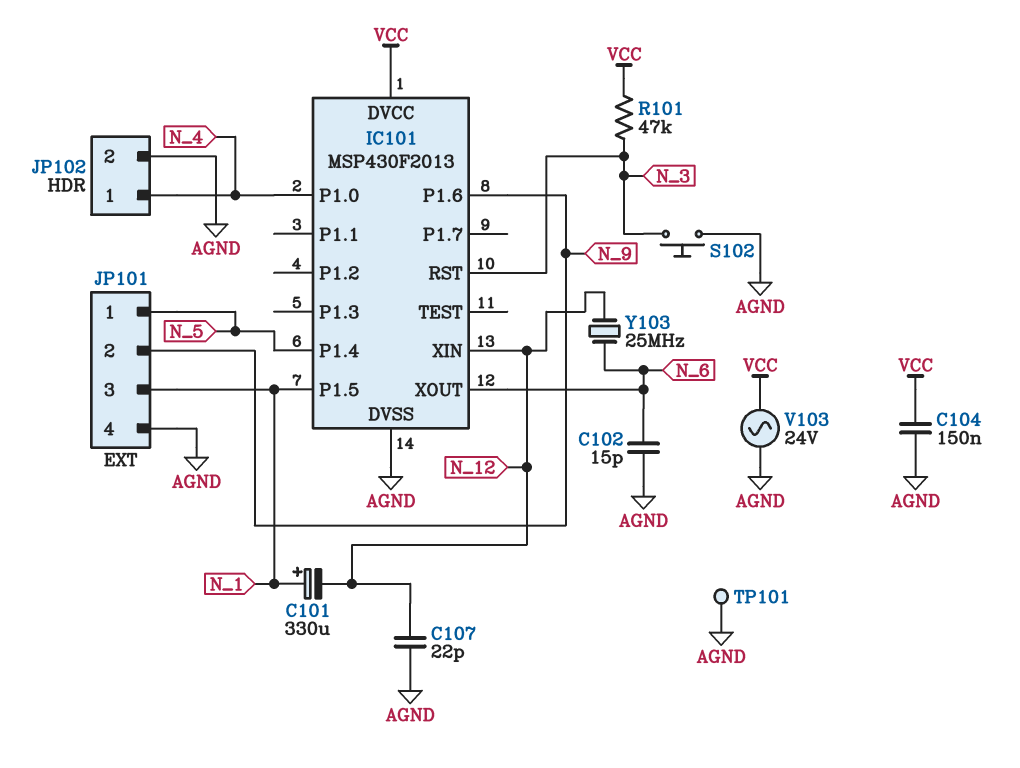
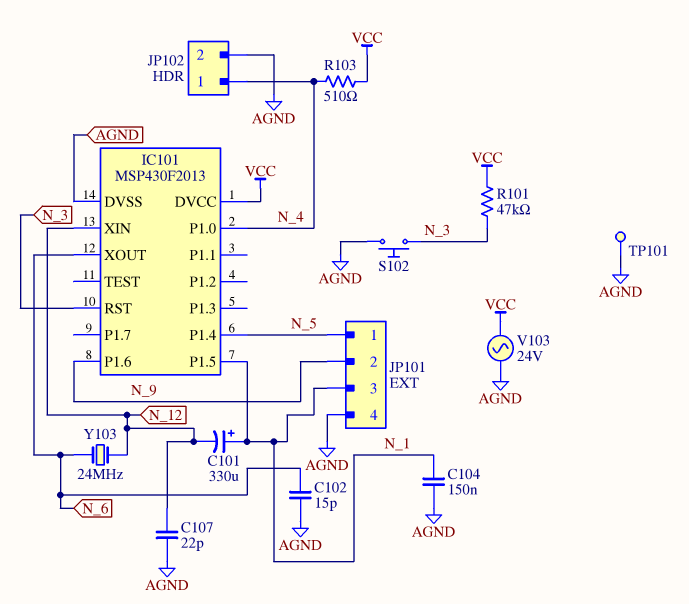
C104: 150nF (AGND, VCC) -> 150nF (AGND, N_1)
R103: none -> 510 (N_4, VCC)
Y103: 25MHz (N_6, N_12) -> 24MHz (N_6, N_12)

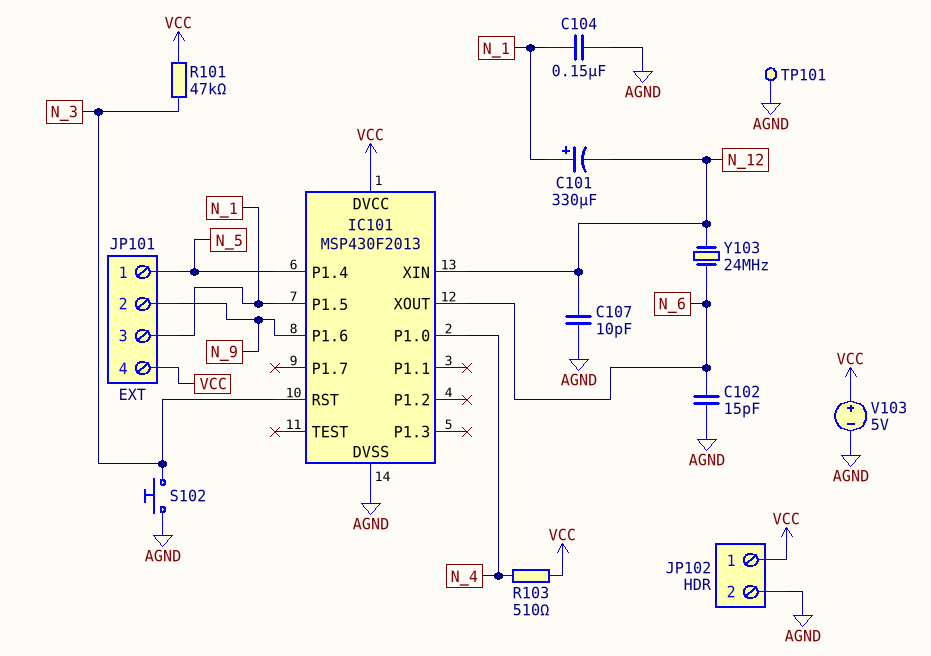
C107: 22pF (AGND, N_12) -> 10pF (AGND, N_12)
JP101 pin 4: AGND -> VCC
JP102 pin 1: N_4 -> VCC
V103: AC 24V (AGND, VCC) -> 5V (plus VCC, minus AGND)

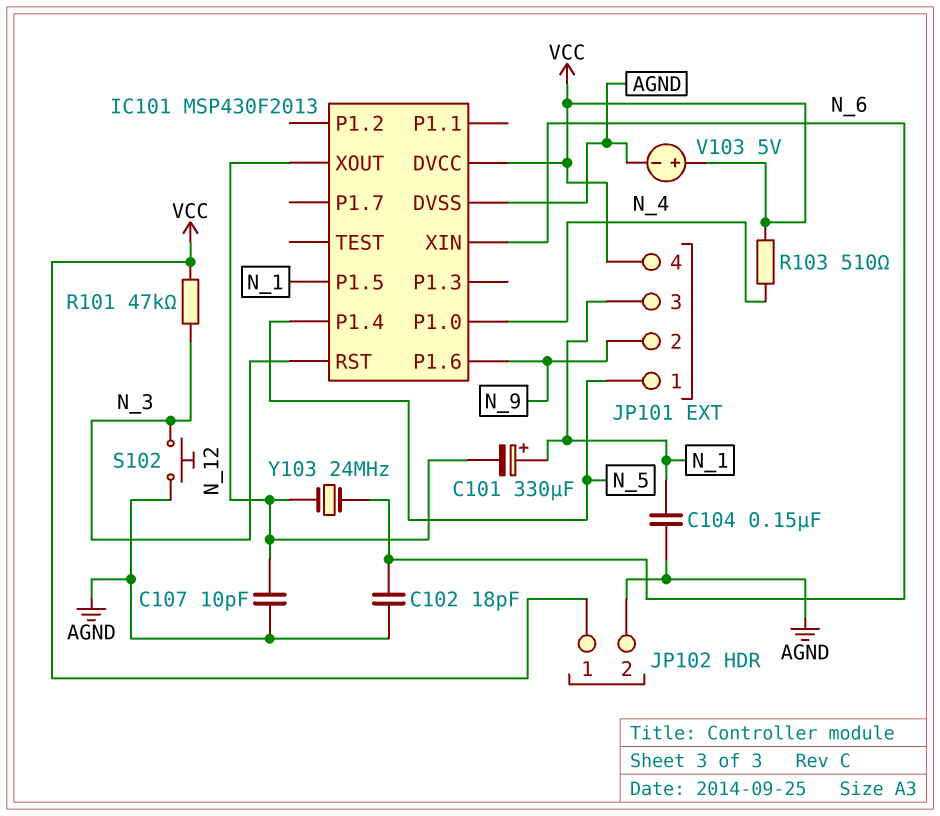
C102: 15pF (AGND, N_6) -> 18pF (AGND, N_6)
IC101 pin XIN: N_12 -> N_6
IC101 pin XOUT: N_6 -> N_12
TP101: test point (AGND) -> none

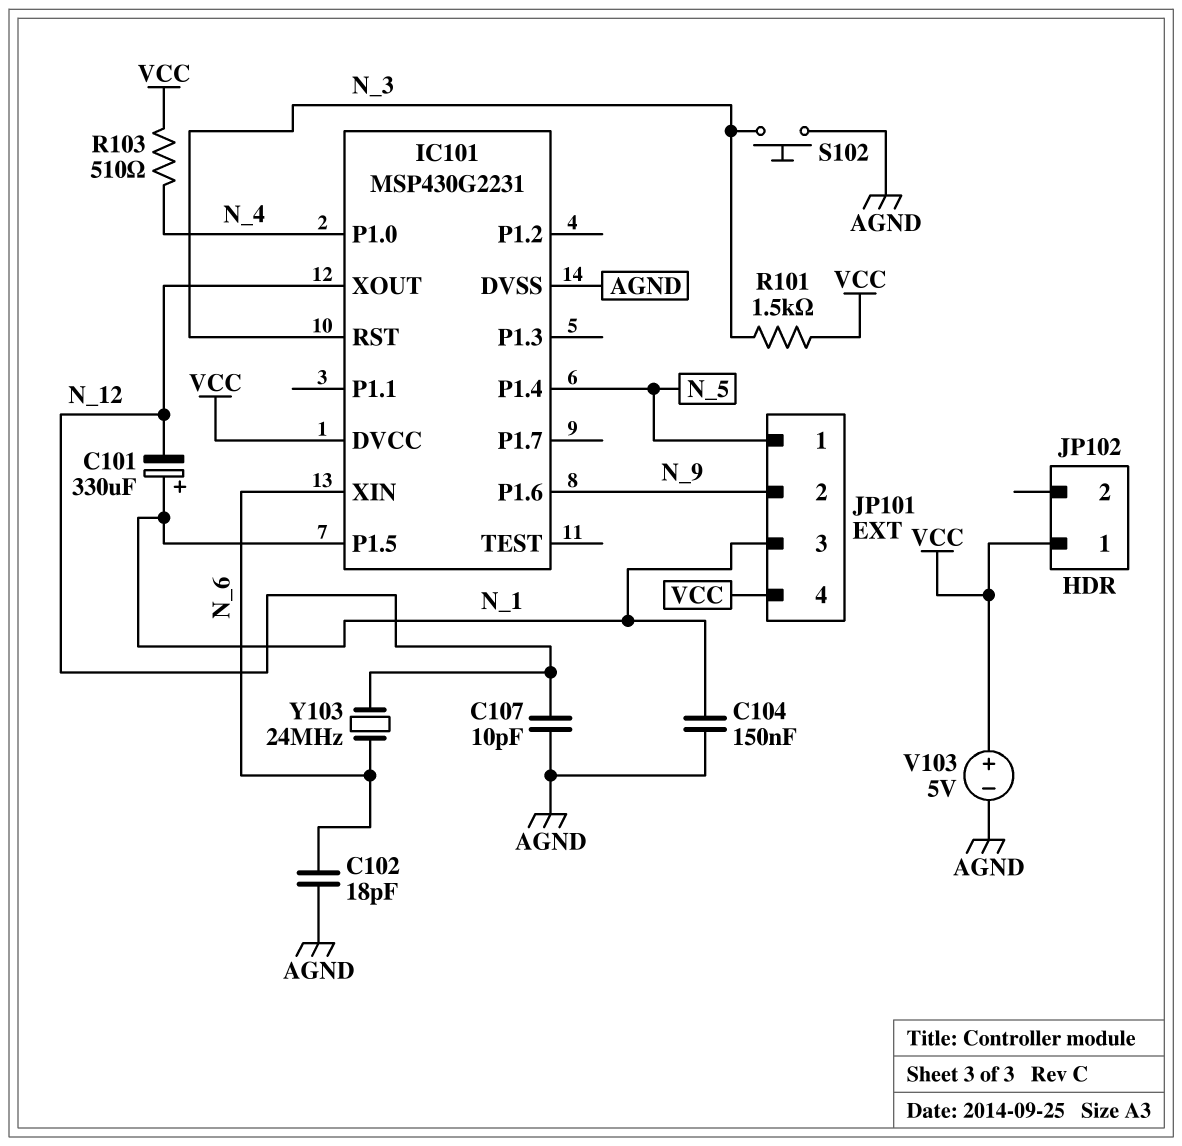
IC101: MSP430F2013 -> MSP430G2231
JP102 pin 2: AGND -> none
R101: 47k (N_3, VCC) -> 1.5k (N_3, VCC)

